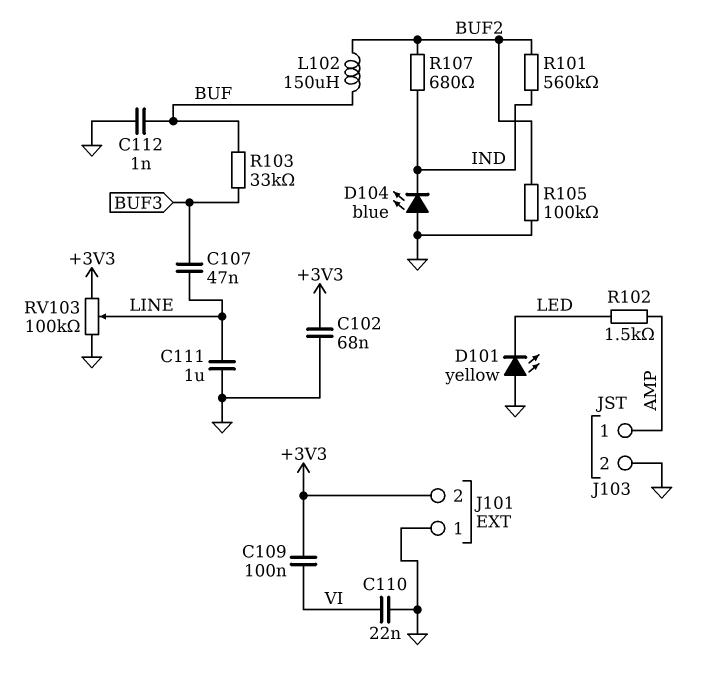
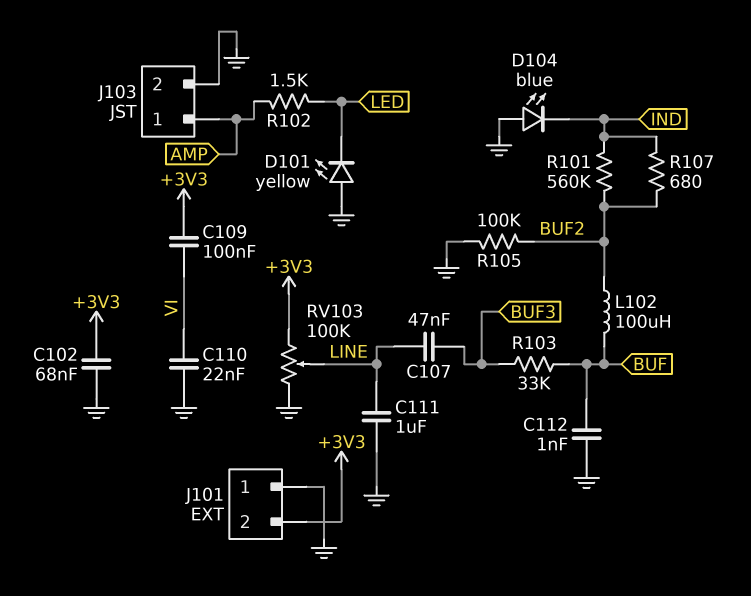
L102: 150uH (BUF, BUF2) -> 100uH (BUF, BUF2)

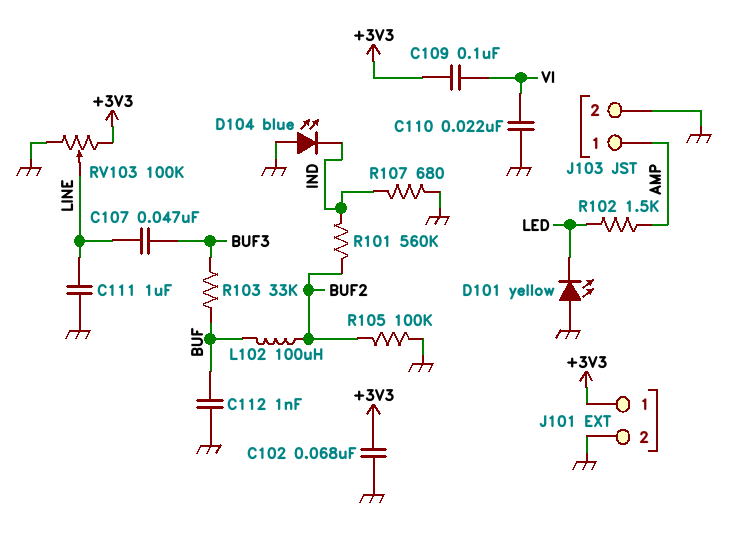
J101 pin 1: GND -> +3V3
J101 pin 2: +3V3 -> GND
R107: 680 (BUF2, IND) -> 680 (GND, IND)

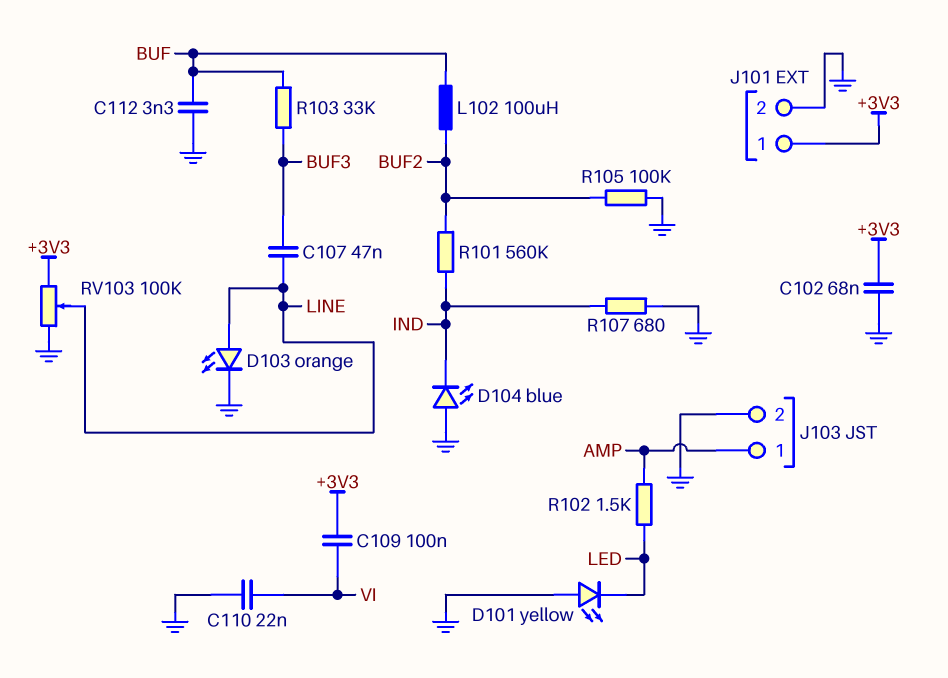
C111: 1uF (GND, LINE) -> none
C112: 1nF (BUF, GND) -> 3.3nF (BUF, GND)
D103: none -> LED orange (A LINE, K GND)

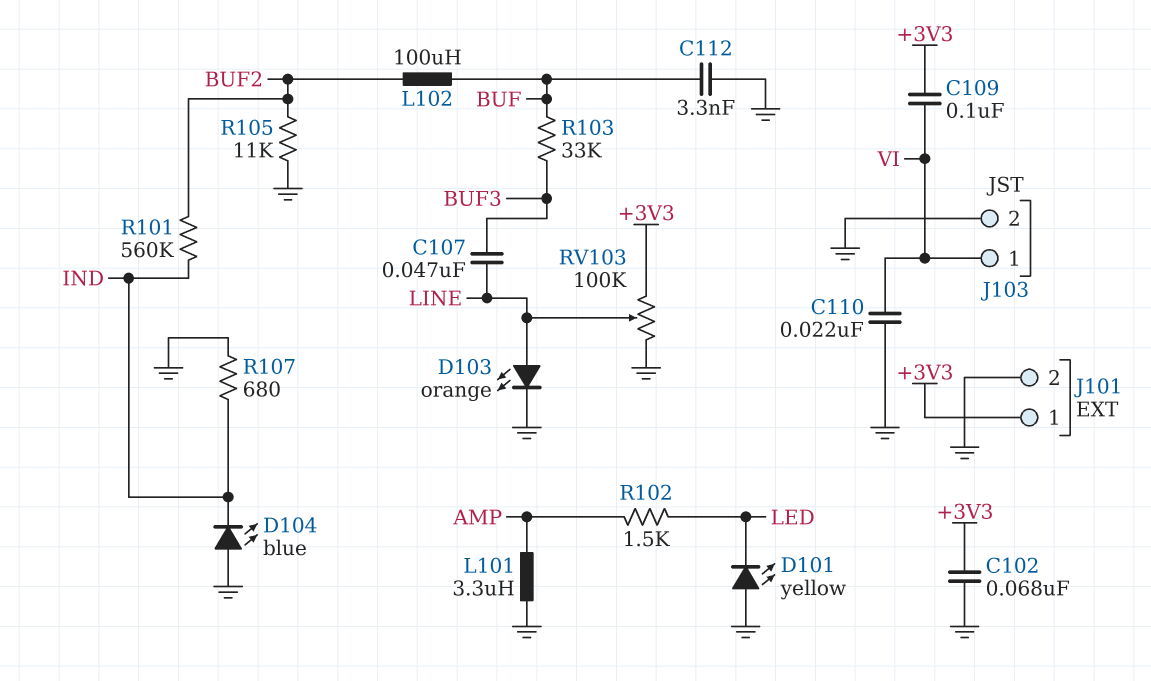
J103 pin 1: AMP -> VI
L101: none -> 3.3uH (AMP, GND)
R105: 100k (BUF2, GND) -> 11k (BUF2, GND)

